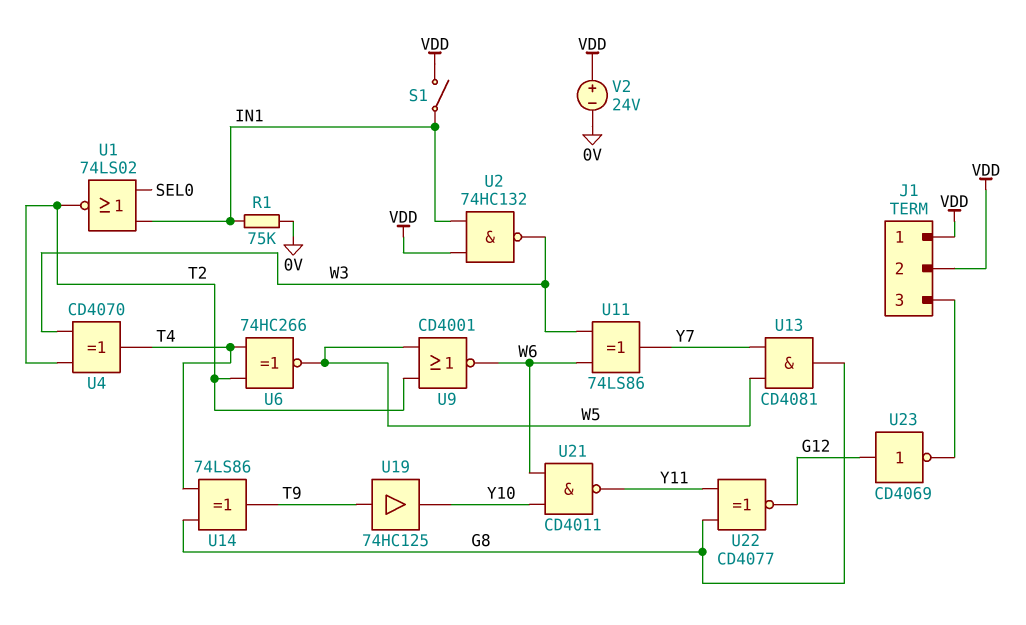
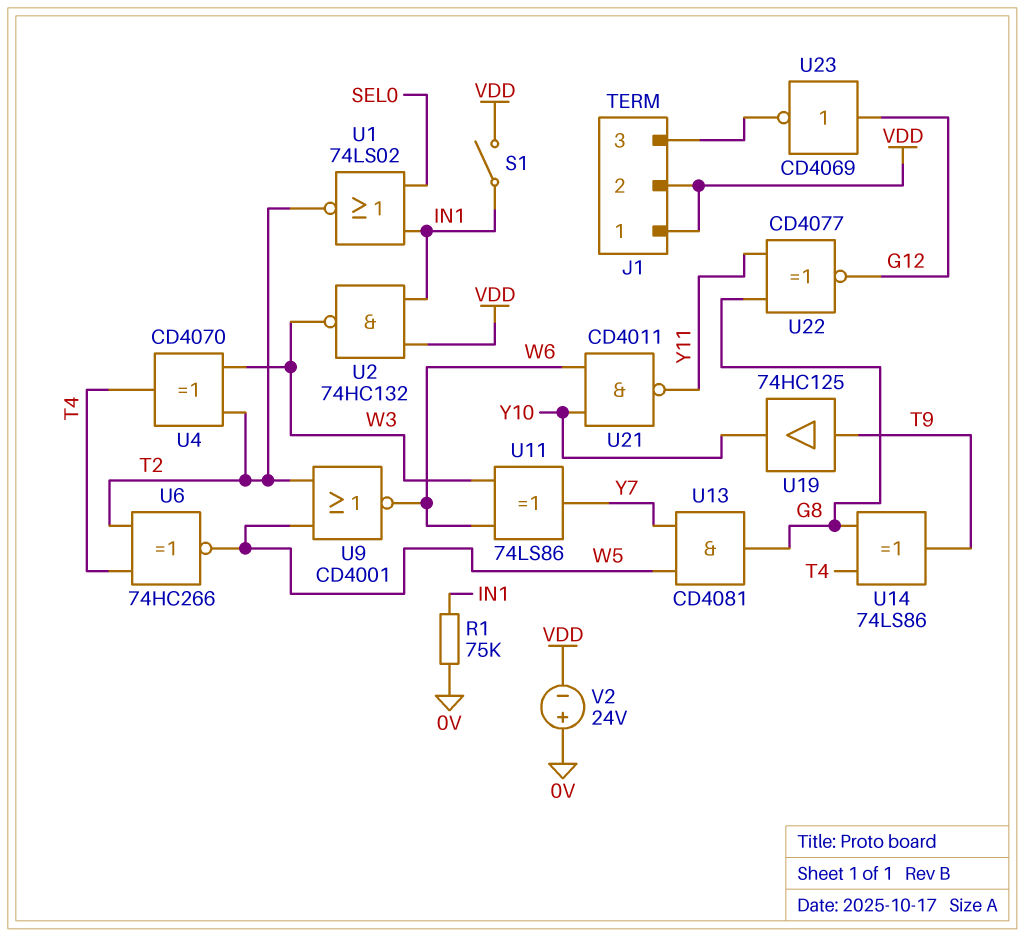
V2: 24V (plus VDD, minus 0V) -> 24V (plus 0V, minus VDD)

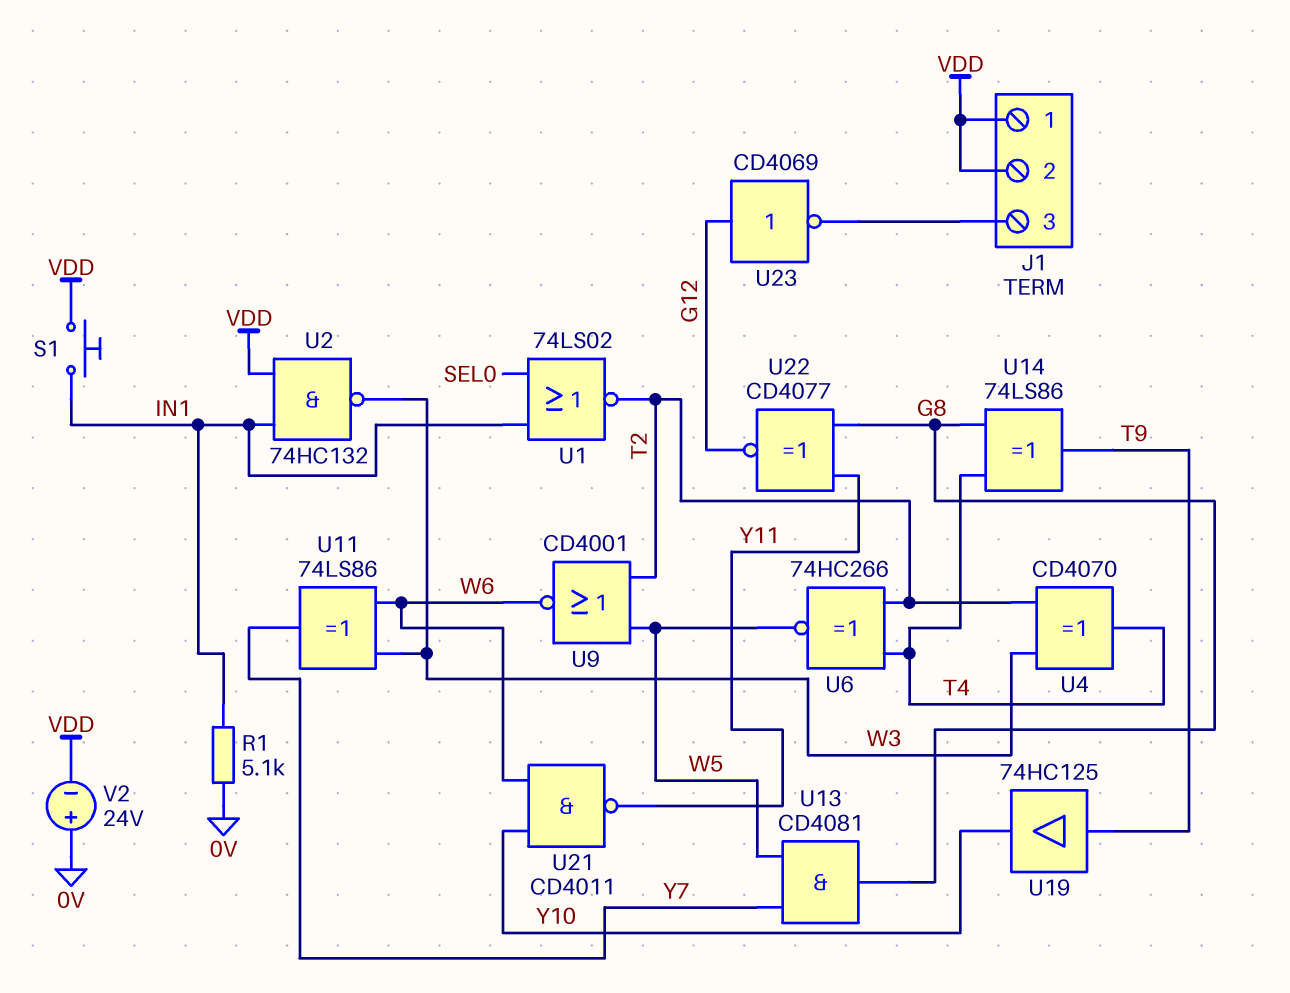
R1: 75k (0V, IN1) -> 5.1k (0V, IN1)
S1: switch (IN1, VDD) -> button (IN1, VDD)

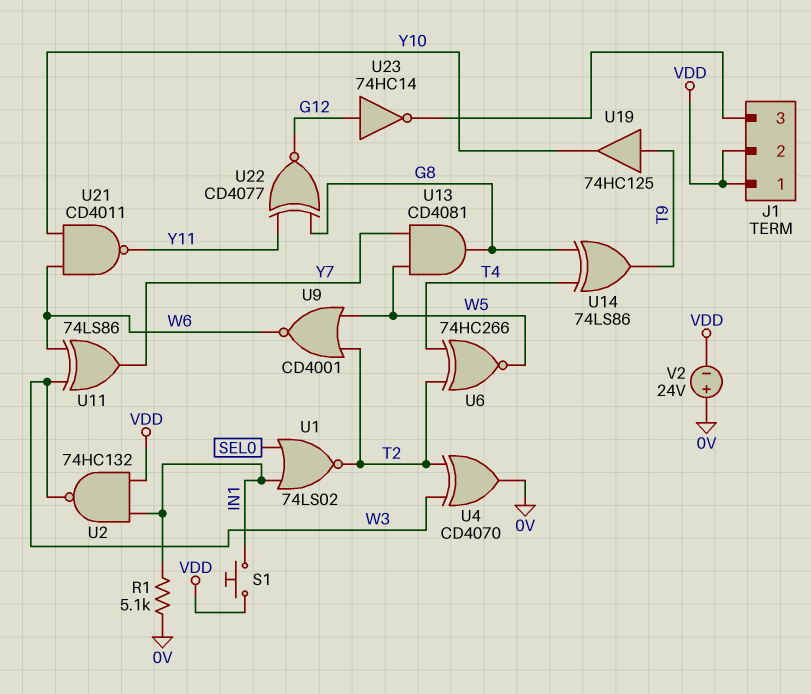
U4: XOR CD4070 (in T2, in W3, out T4) -> XOR CD4070 (in T2, in W3, out 0V)
U23: NOT CD4069 (in G12, out J1/3) -> NOT 74HC14 (in G12, out J1/3)

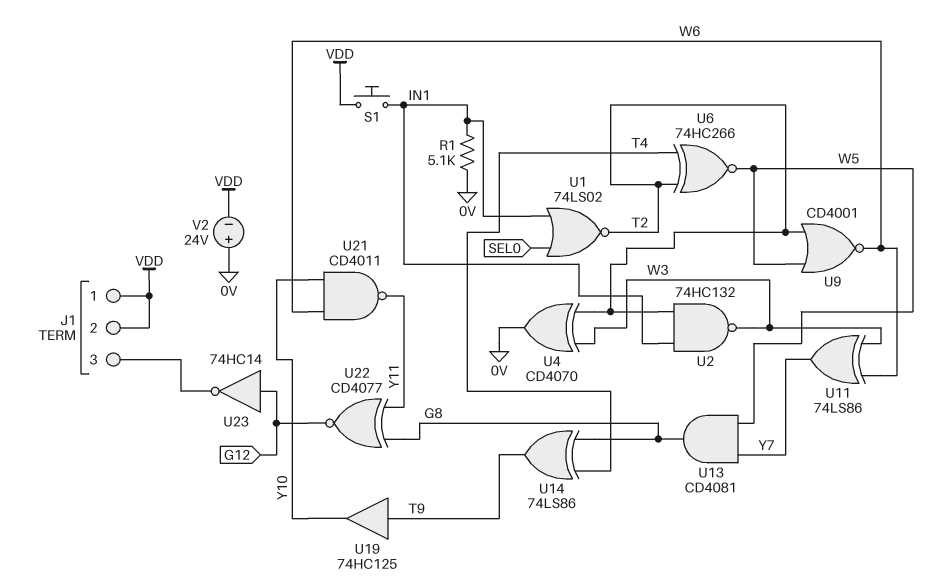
U2: NAND 74HC132 (in IN1, in VDD, out W3) -> NAND 74HC132 (in IN1, in T2, out W3)

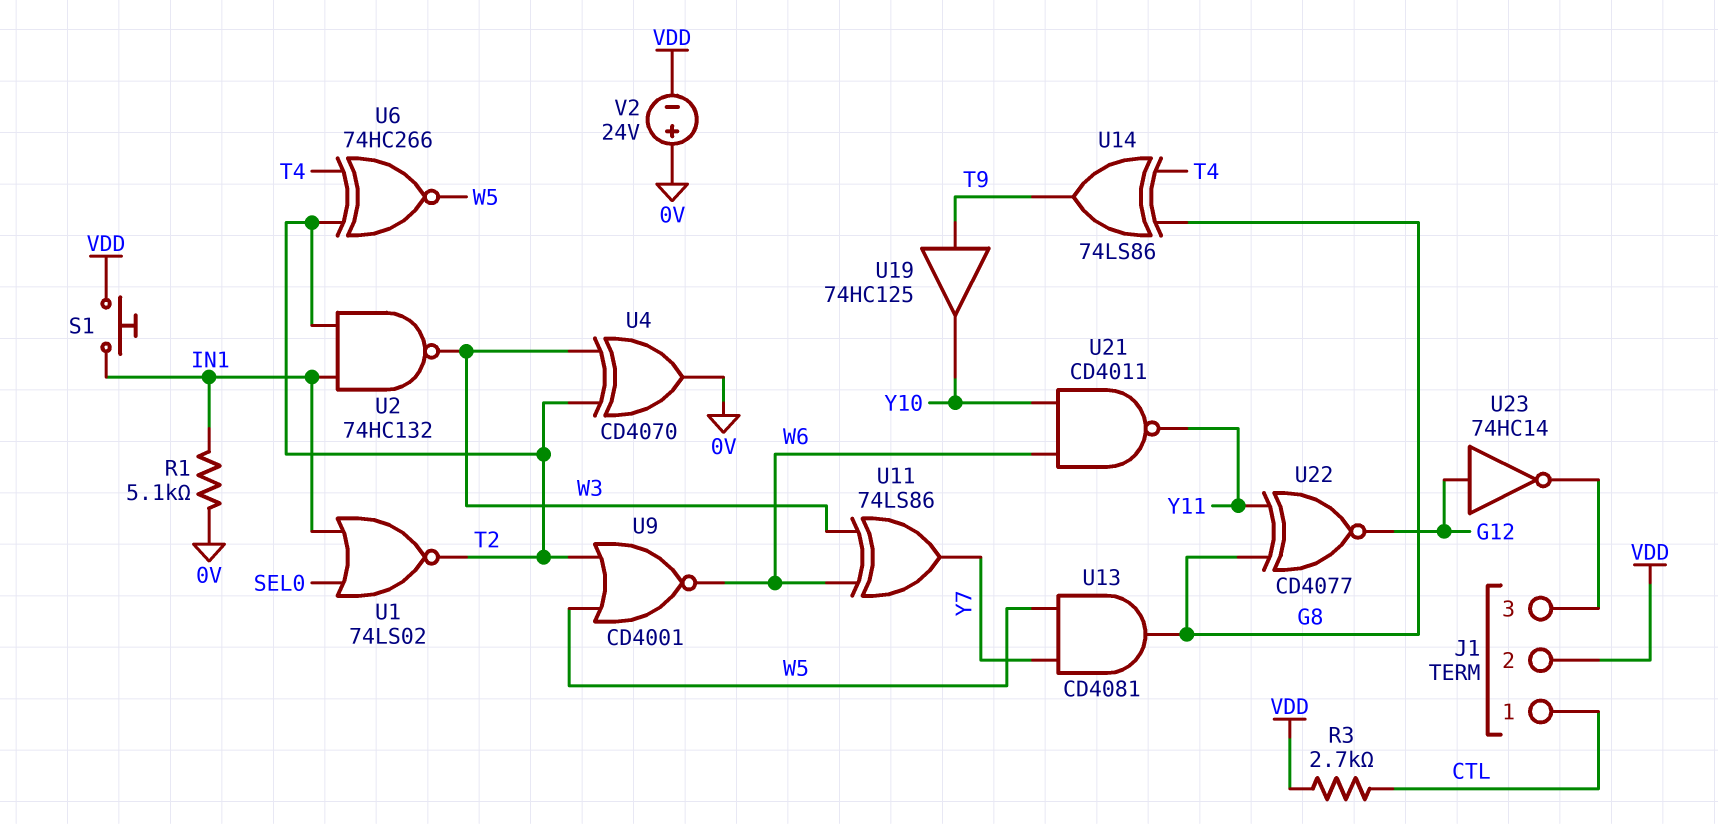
J1 pin 1: VDD -> CTL
R3: none -> 2.7k (CTL, VDD)

